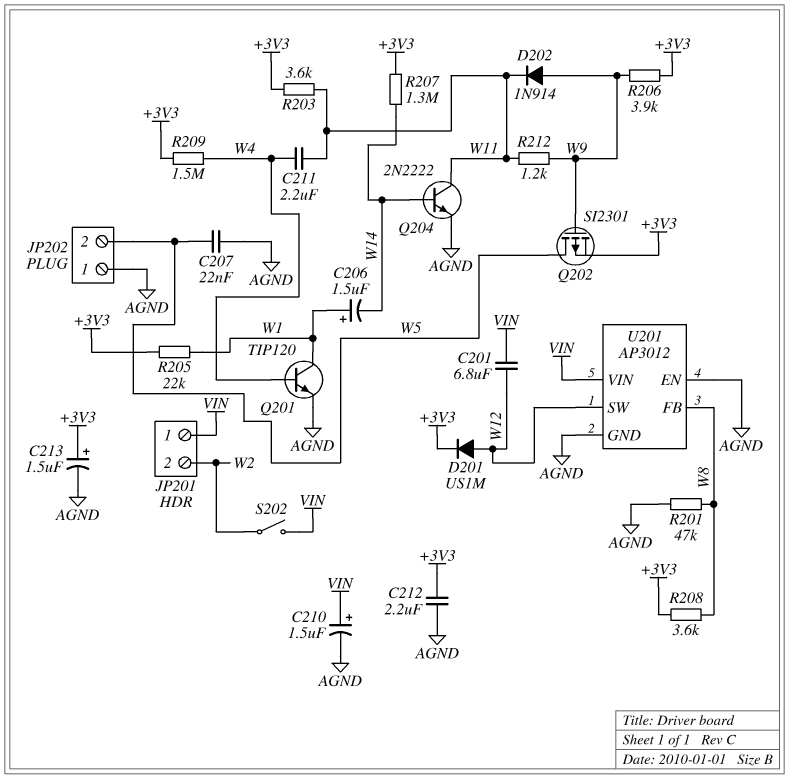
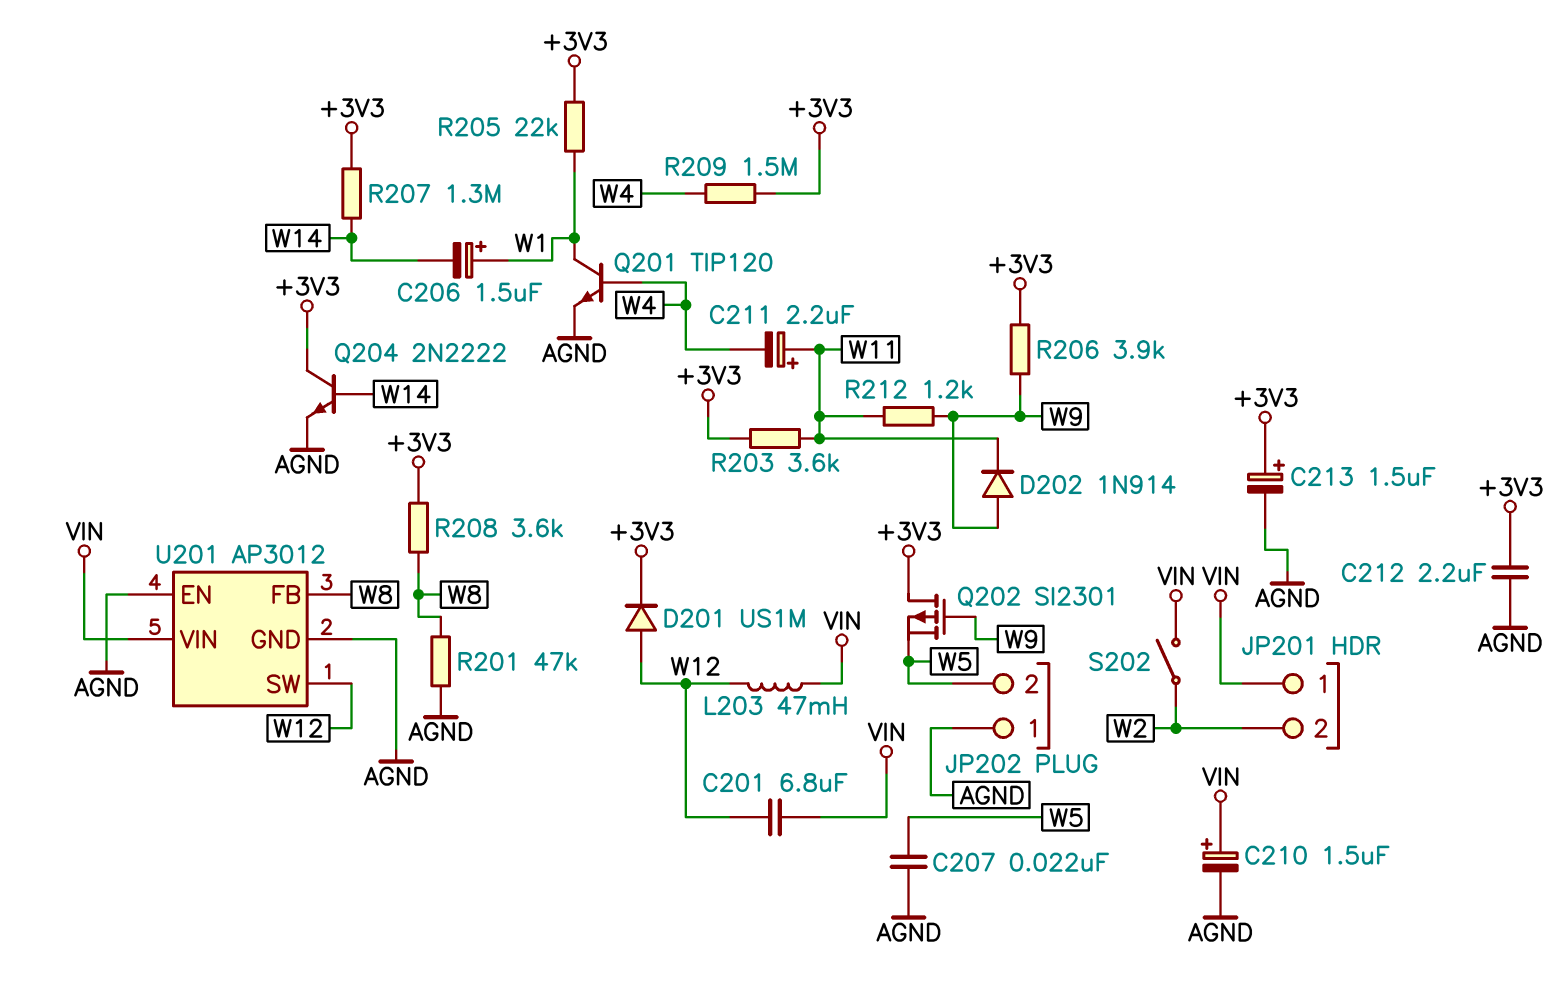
C211: 2.2uF (W4, W11) -> 2.2uF (plus W11, minus W4)
L203: none -> 47mH (VIN, W12)
Q202: PMOS SI2301 (G W9, D W5, S +3V3) -> PMOS SI2301 (G W9, D +3V3, S W5)
Q204: NPN 2N2222 (B W14, C W11, E AGND) -> NPN 2N2222 (B W14, C +3V3, E AGND)

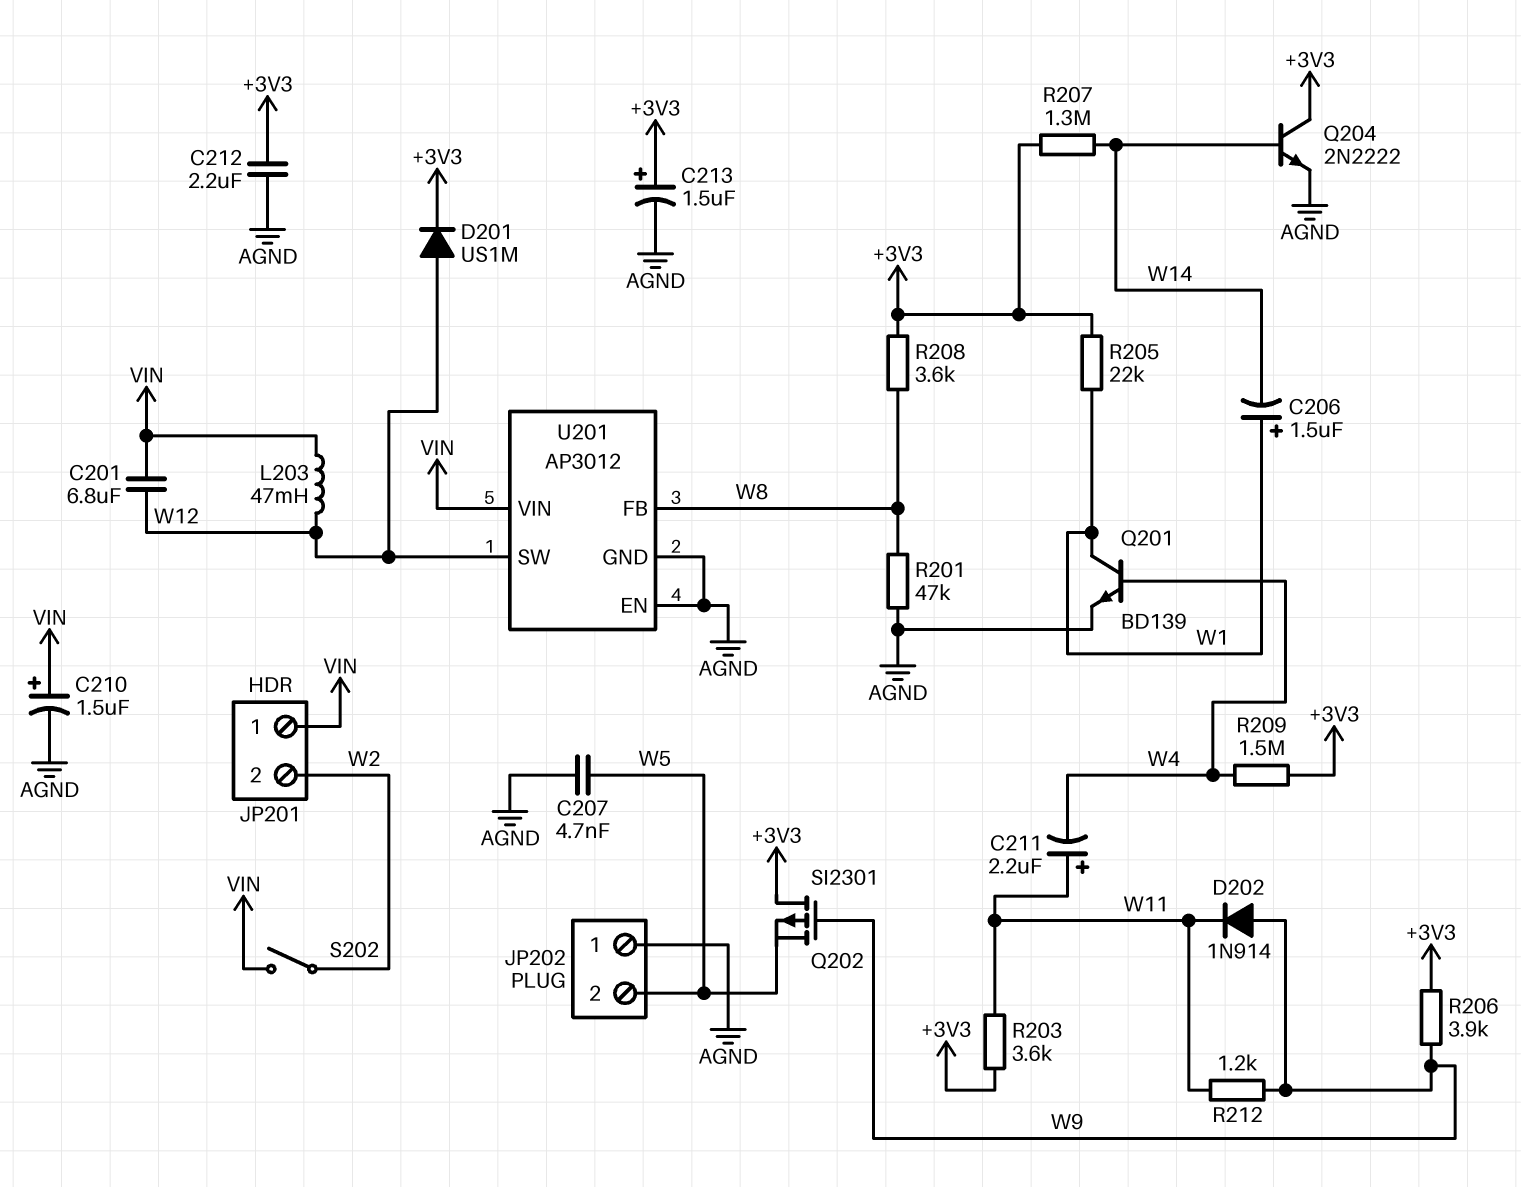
C207: 22nF (AGND, W5) -> 4.7nF (AGND, W5)
Q201: NPN TIP120 (B W4, C W1, E AGND) -> NPN BD139 (B W4, C W1, E AGND)

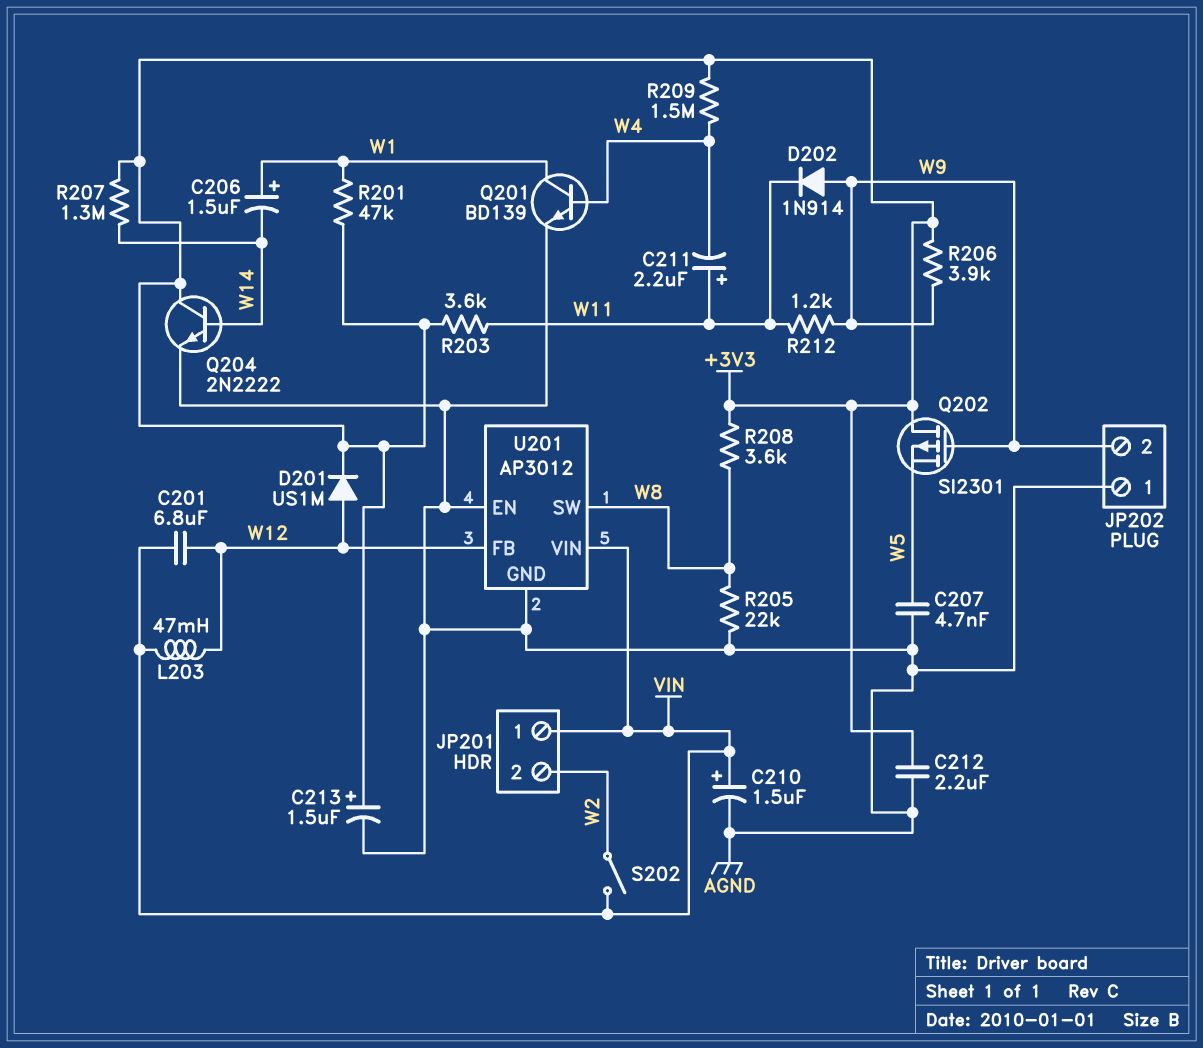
JP202 pin 2: W5 -> W9
R201: 47k (AGND, W8) -> 47k (+3V3, W1)
R205: 22k (+3V3, W1) -> 22k (AGND, W8)
U201 pin FB: W8 -> W12
U201 pin SW: W12 -> W8

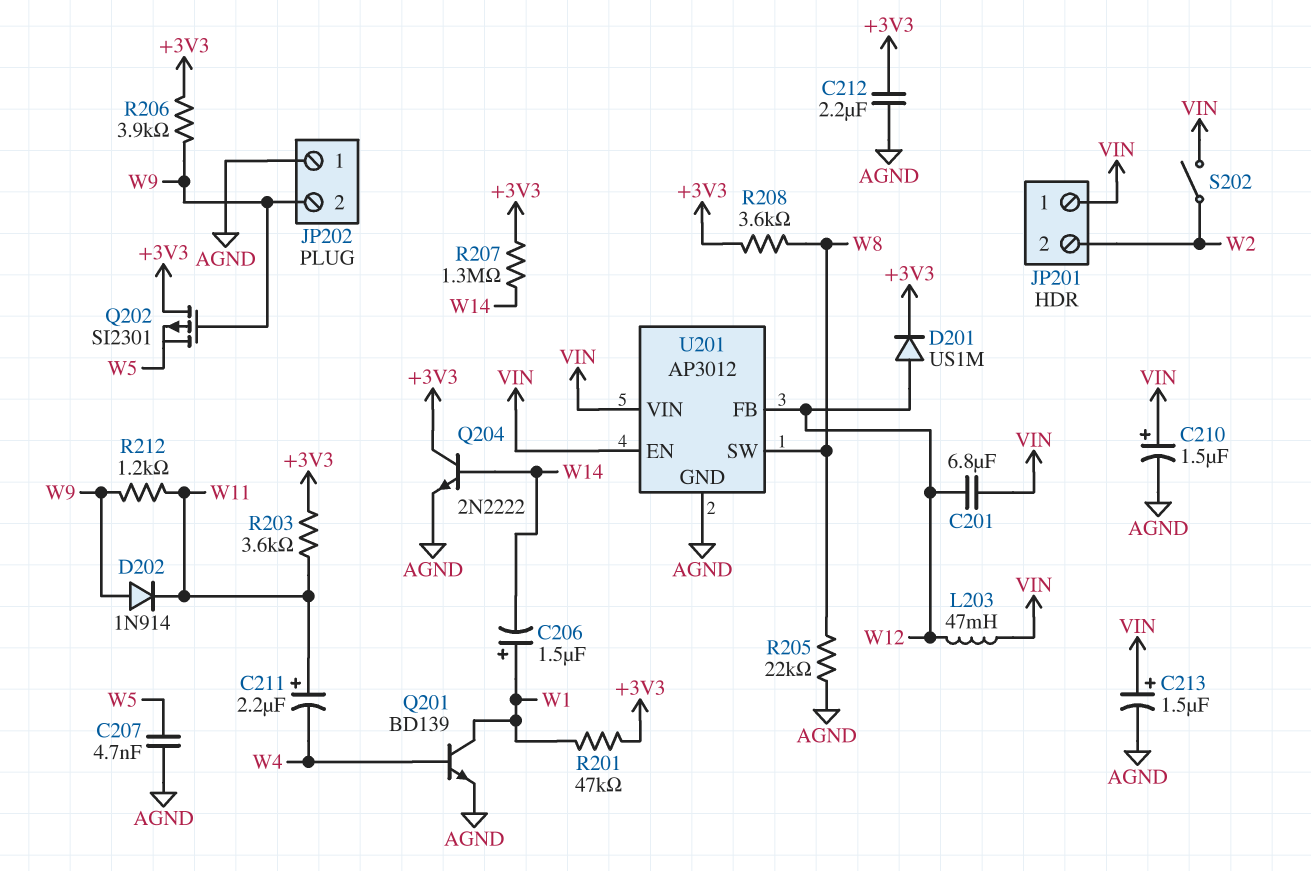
C213: 1.5uF (plus +3V3, minus AGND) -> 1.5uF (plus VIN, minus AGND)
R209: 1.5M (+3V3, W4) -> none
U201 pin EN: AGND -> VIN

